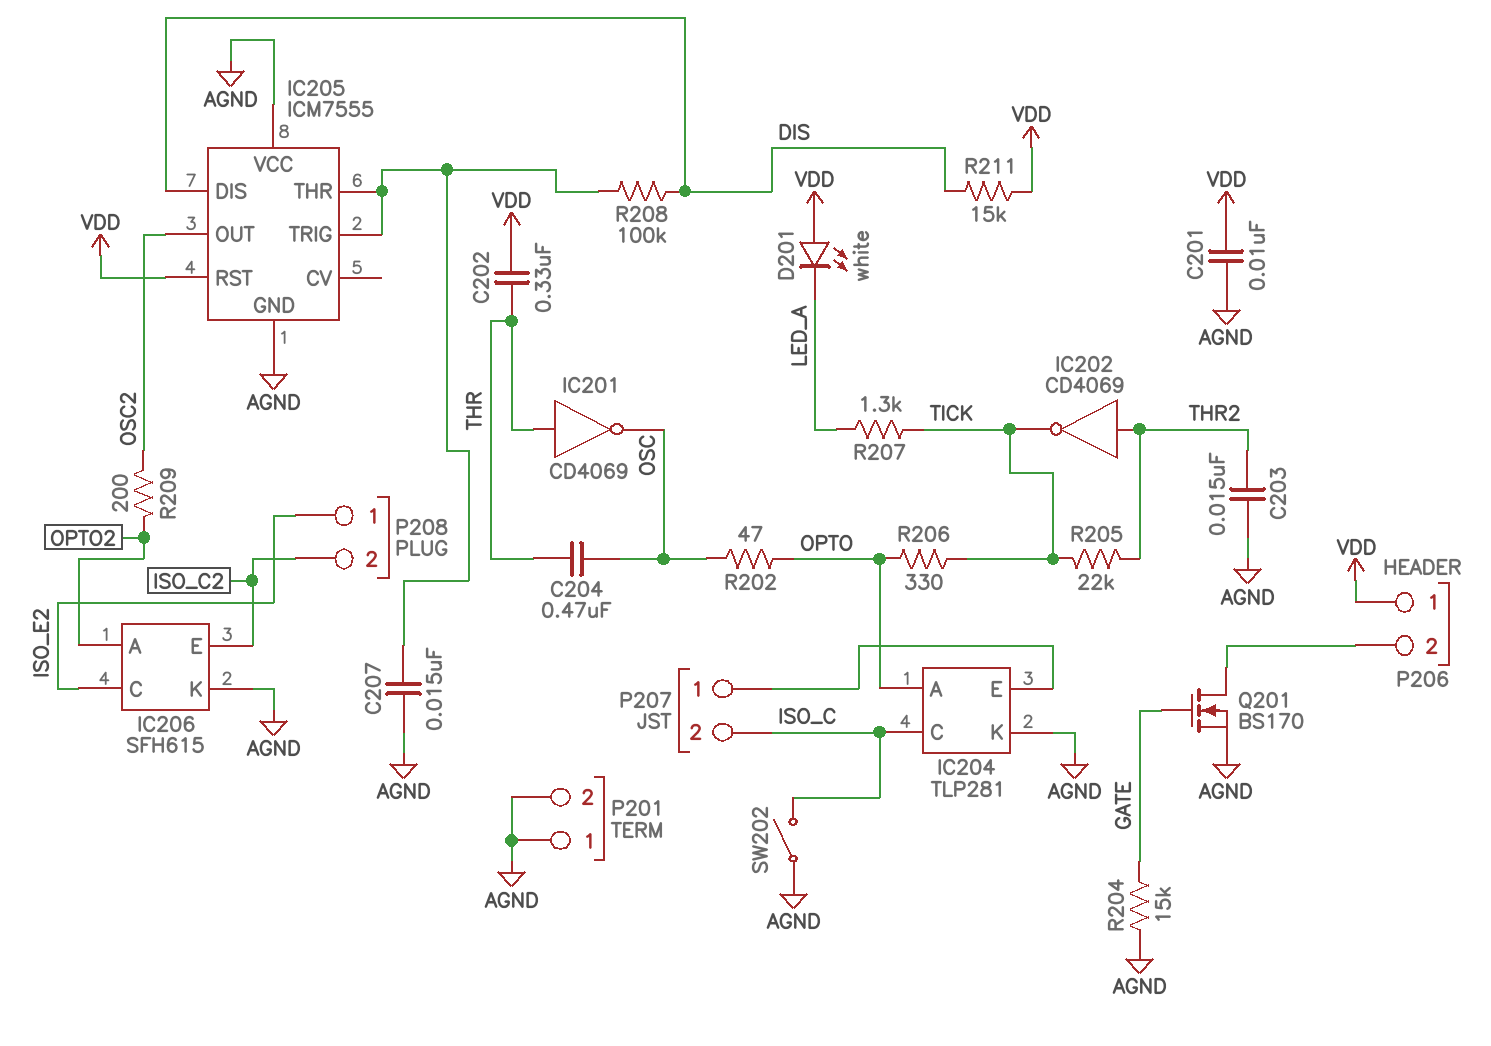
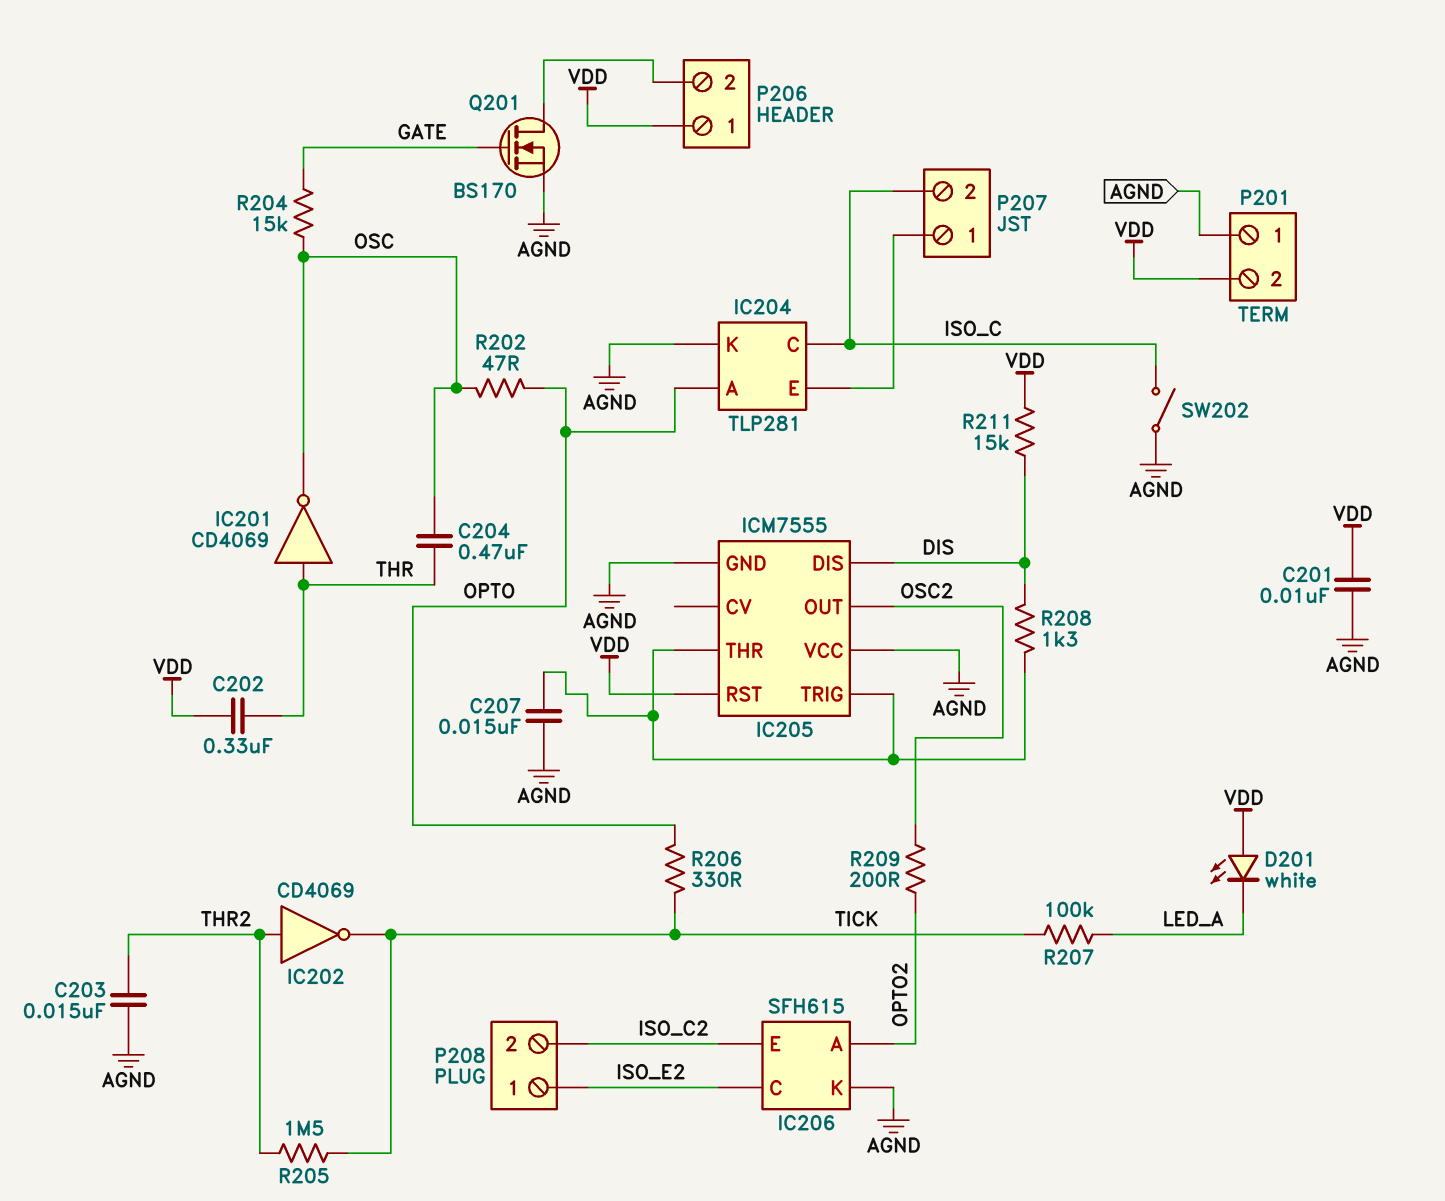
P201 pin 2: AGND -> VDD
R204: 15k (AGND, GATE) -> 15k (GATE, OSC)
R205: 22k (THR2, TICK) -> 1.5M (THR2, TICK)
R207: 1.3k (LED_A, TICK) -> 100k (LED_A, TICK)
R208: 100k (DIS, IC205/THR) -> 1.3k (DIS, IC205/THR)

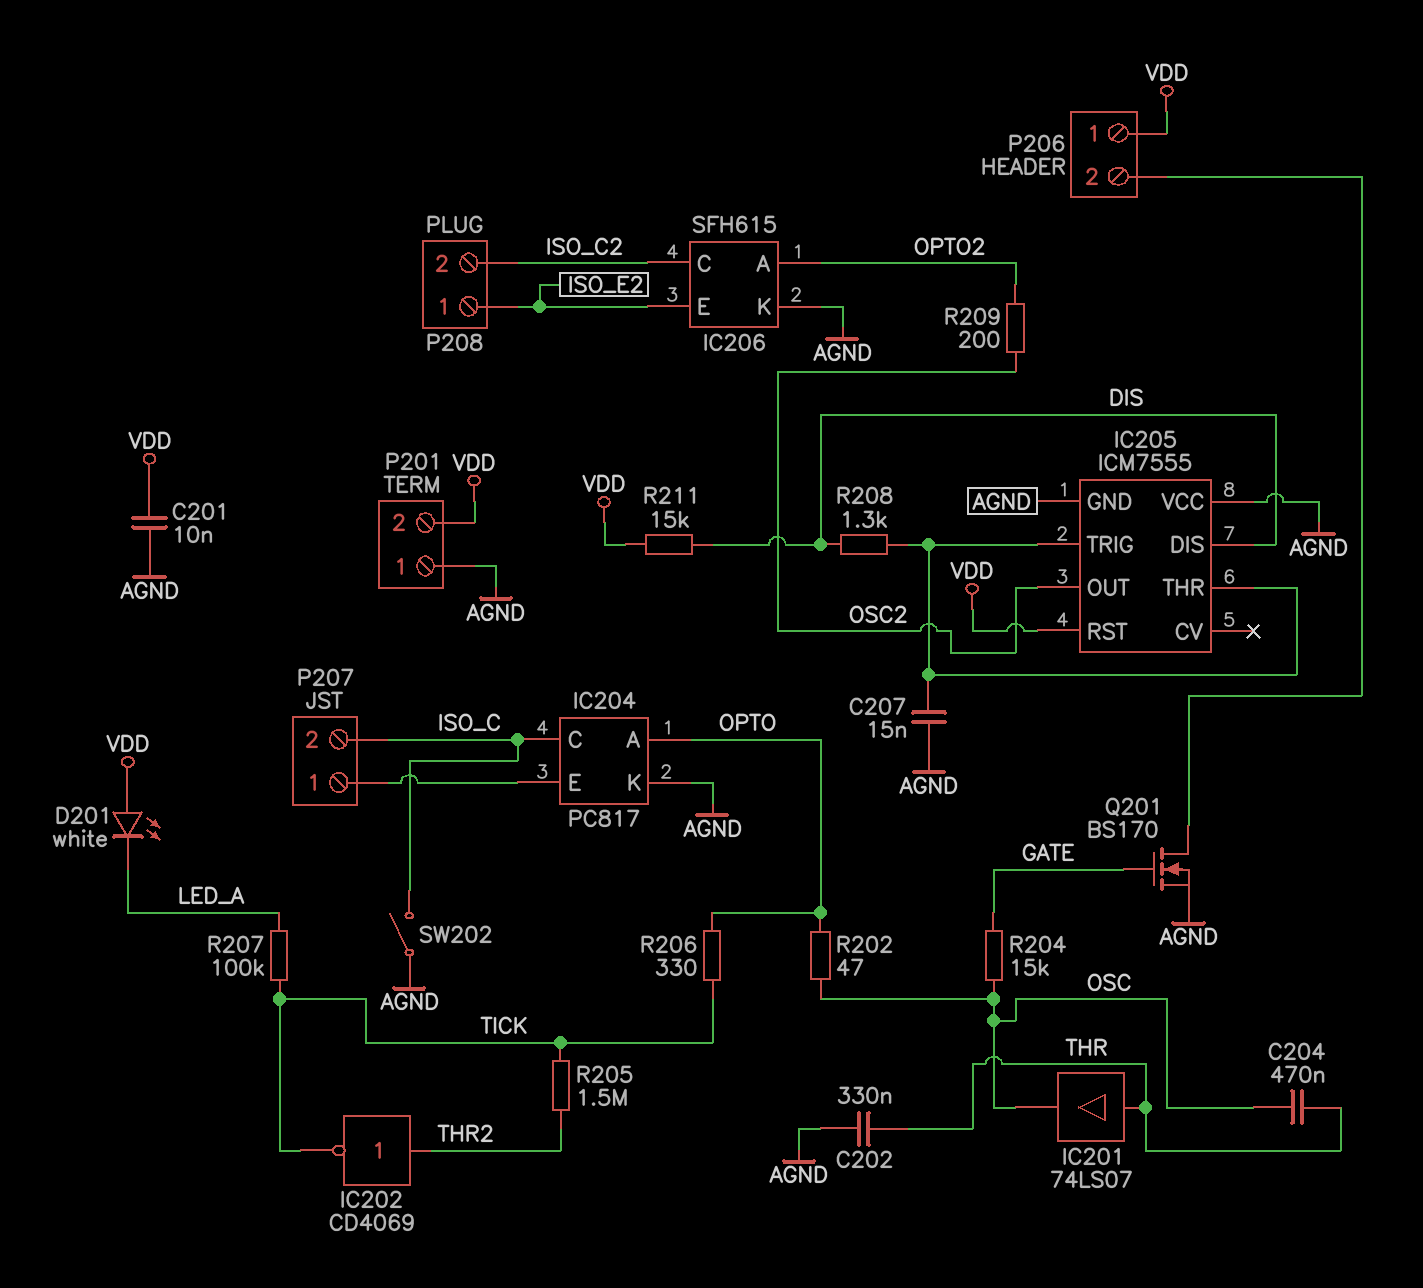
C202: 330nF (THR, VDD) -> 330nF (AGND, THR)
C203: 15nF (AGND, THR2) -> none
IC201: NOT CD4069 (in THR, out OSC) -> buffer 74LS07 (in THR, out OSC)
IC204: TLP281 -> PC817
IC206 pin C: ISO_E2 -> ISO_C2
IC206 pin E: ISO_C2 -> ISO_E2

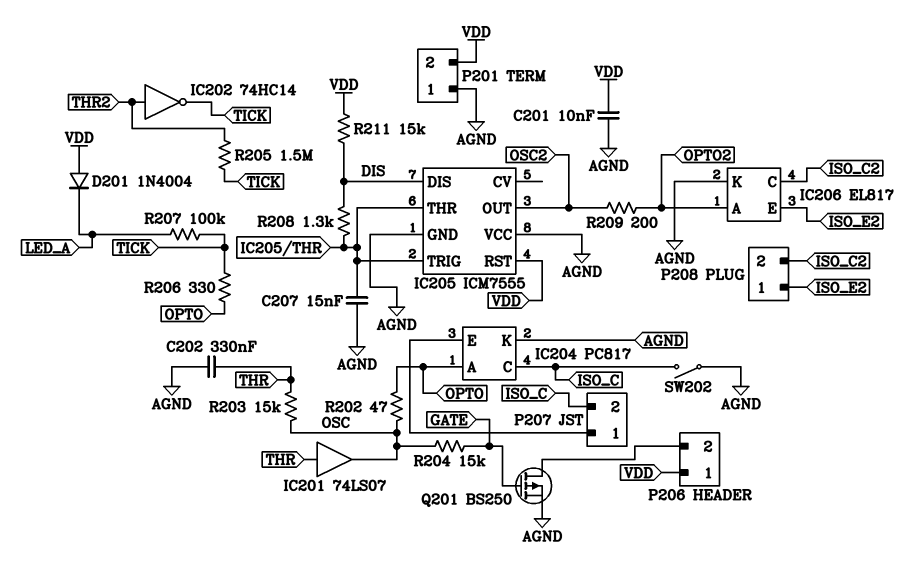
C204: 470nF (OSC, THR) -> none
D201: LED white (A VDD, K LED_A) -> diode 1N4004 (A VDD, K LED_A)
IC202: NOT CD4069 (in THR2, out TICK) -> NOT 74HC14 (in THR2, out TICK)
IC206: SFH615 -> EL817
Q201: NMOS BS170 (G GATE, D P206/2, S AGND) -> PMOS BS250 (G GATE, D P206/2, S AGND)
R203: none -> 15k (OSC, THR)

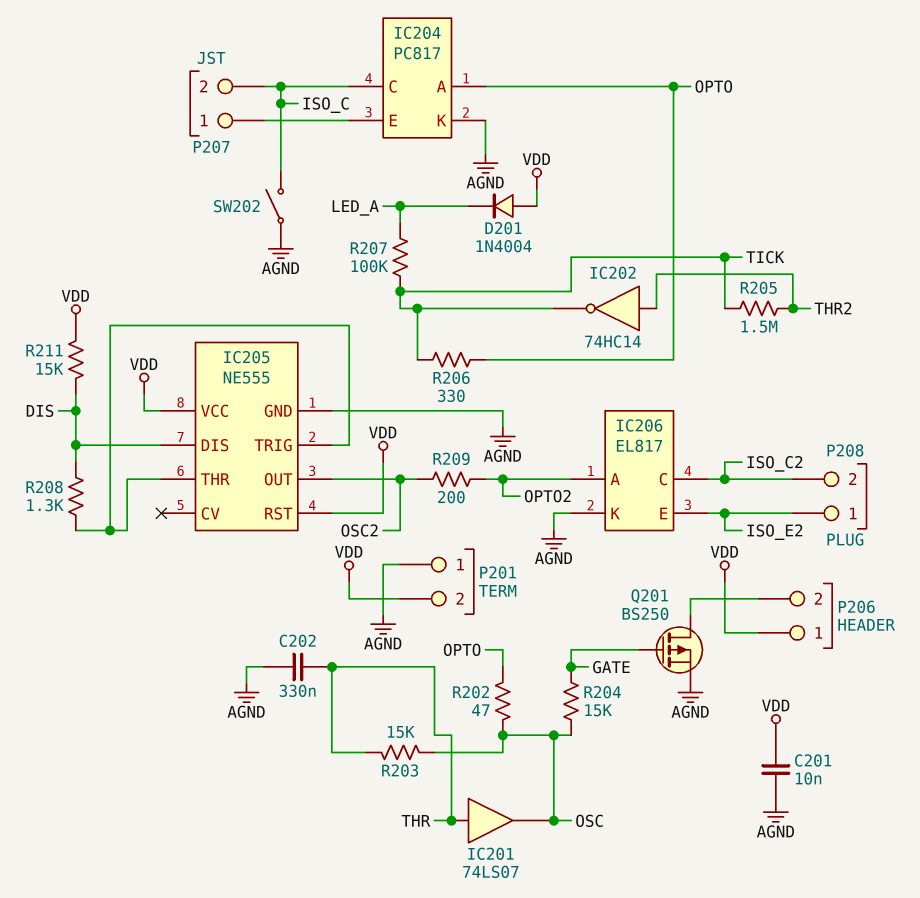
C207: 15nF (AGND, IC205/THR) -> none
IC205: ICM7555 -> NE555
IC205 pin VCC: AGND -> VDD

